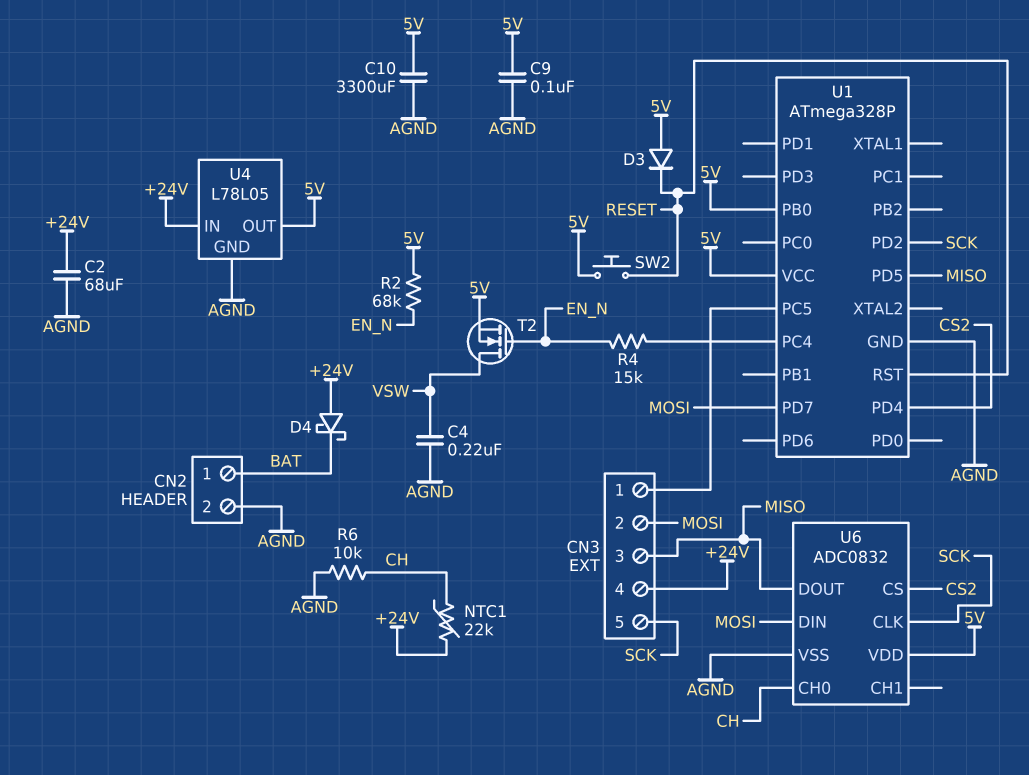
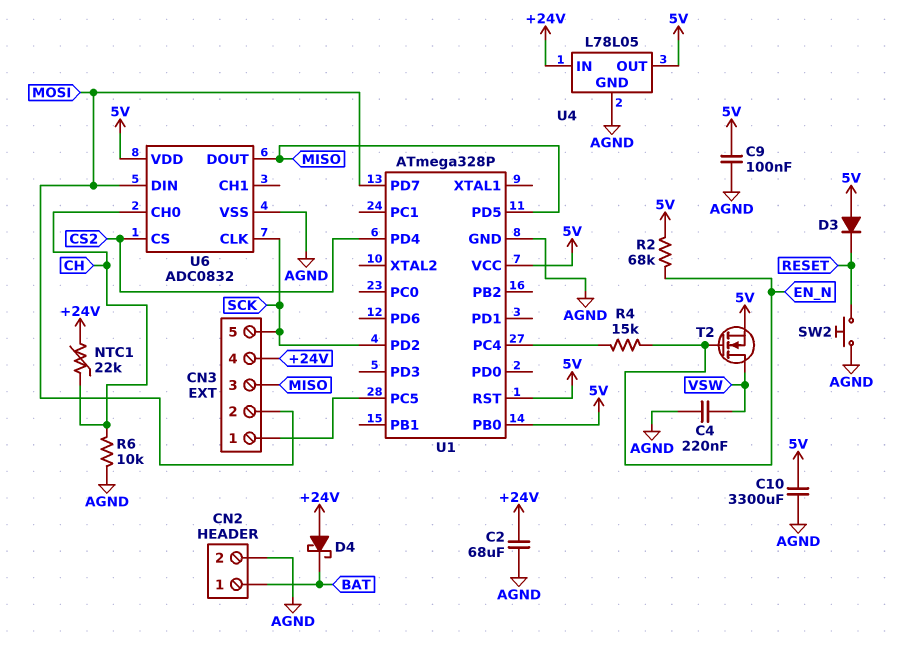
SW2: button (5V, RESET) -> button (AGND, RESET)
U1 pin RST: RESET -> 5V

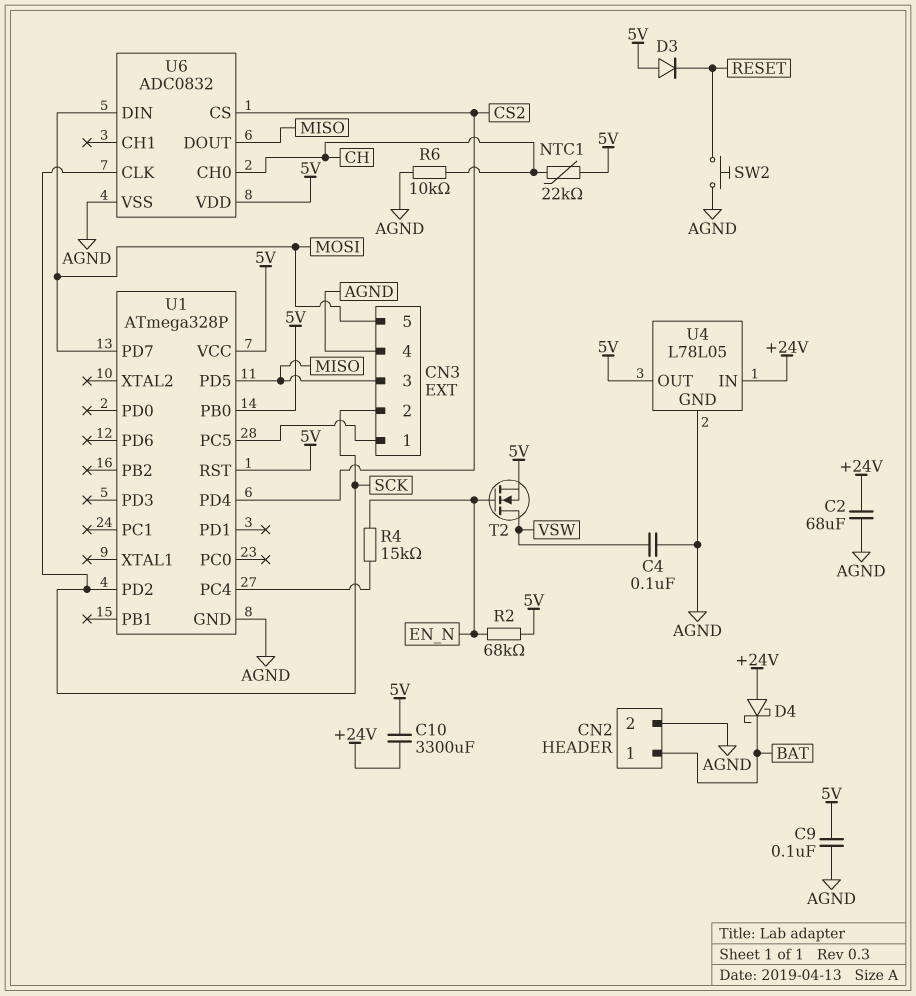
C4: 220nF (AGND, VSW) -> 100nF (AGND, VSW)
C10: 3300uF (5V, AGND) -> 3300uF (+24V, 5V)
CN3 pin 2: MOSI -> SCK
CN3 pin 4: +24V -> AGND
CN3 pin 5: SCK -> MOSI
NTC1: 22k (+24V, CH) -> 22k (5V, CH)

